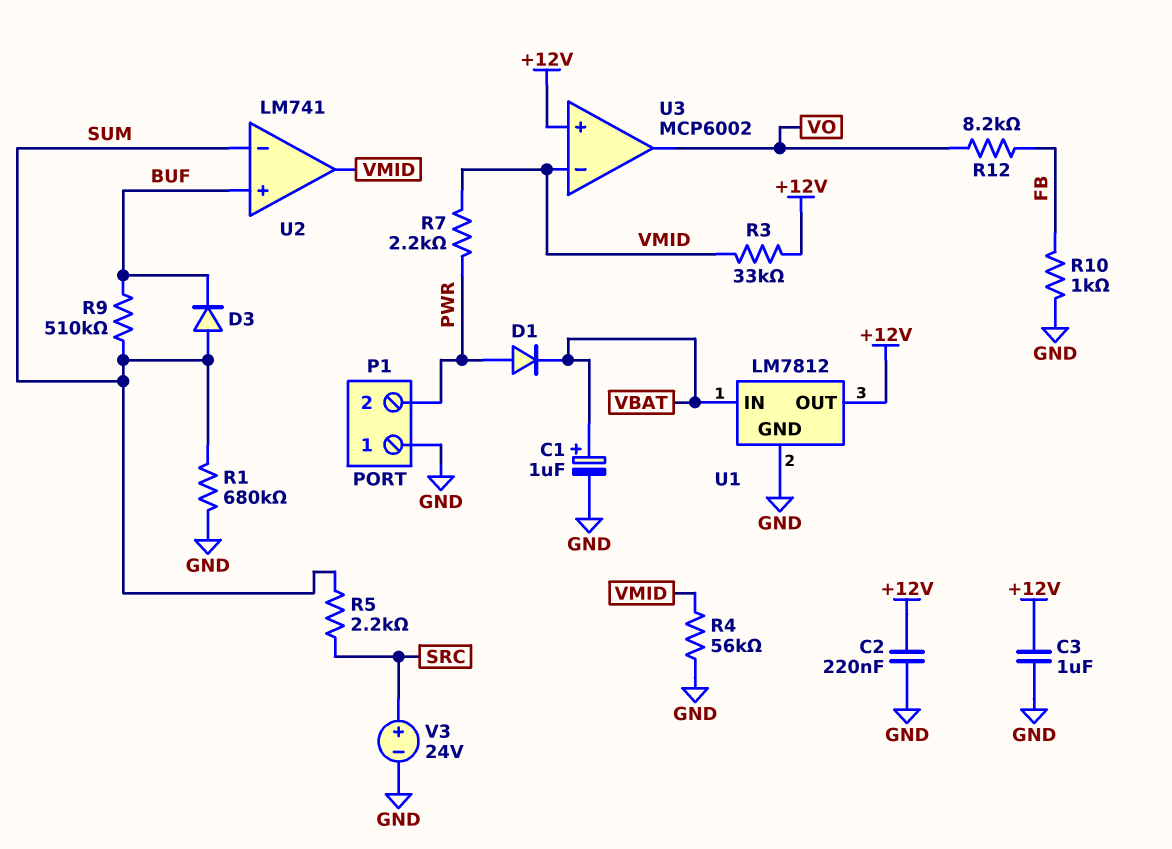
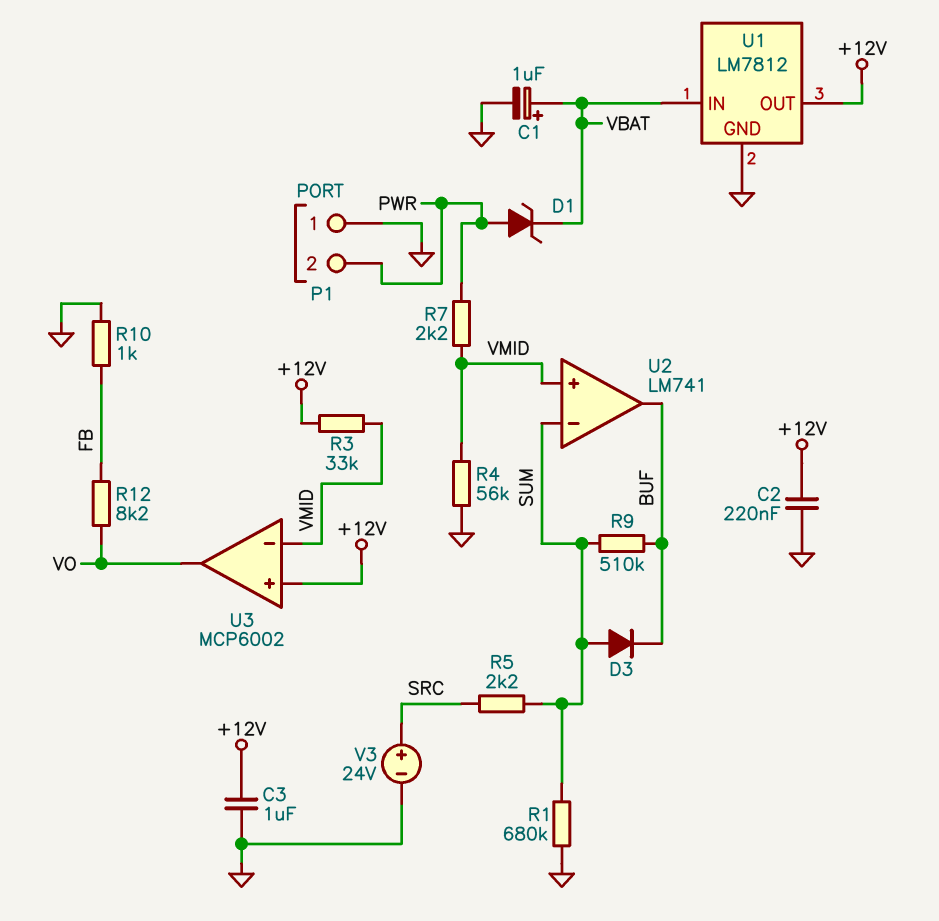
D1: diode (A PWR, K VBAT) -> zener (A PWR, K VBAT)
U2 pin in+: BUF -> VMID
U2 pin out: VMID -> BUF

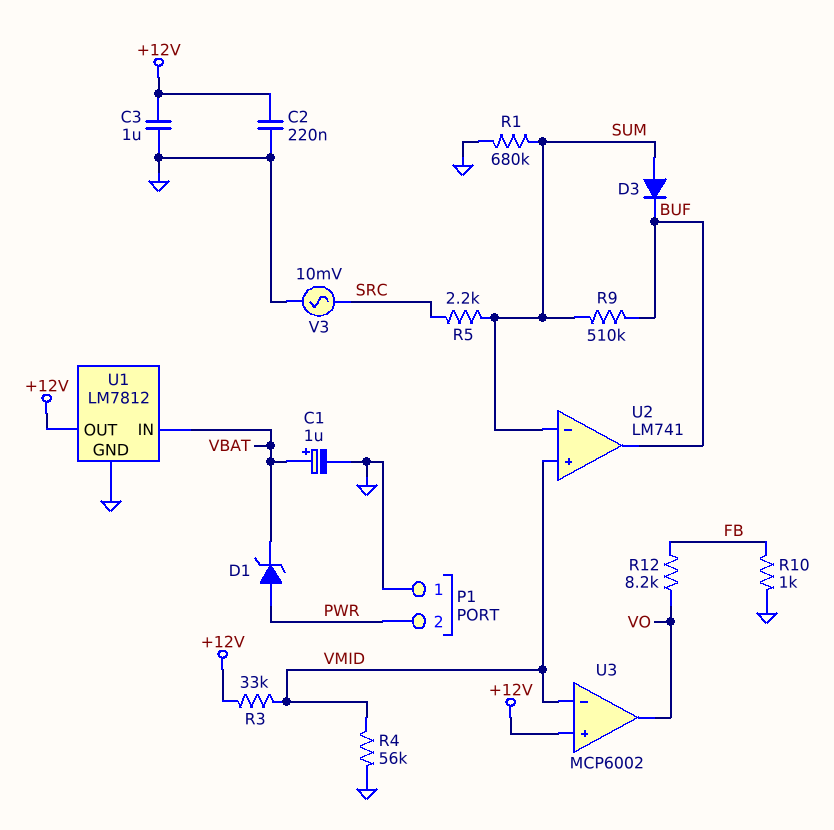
R7: 2.2k (PWR, VMID) -> none
V3: 24V (plus SRC, minus GND) -> AC 10mV (GND, SRC)

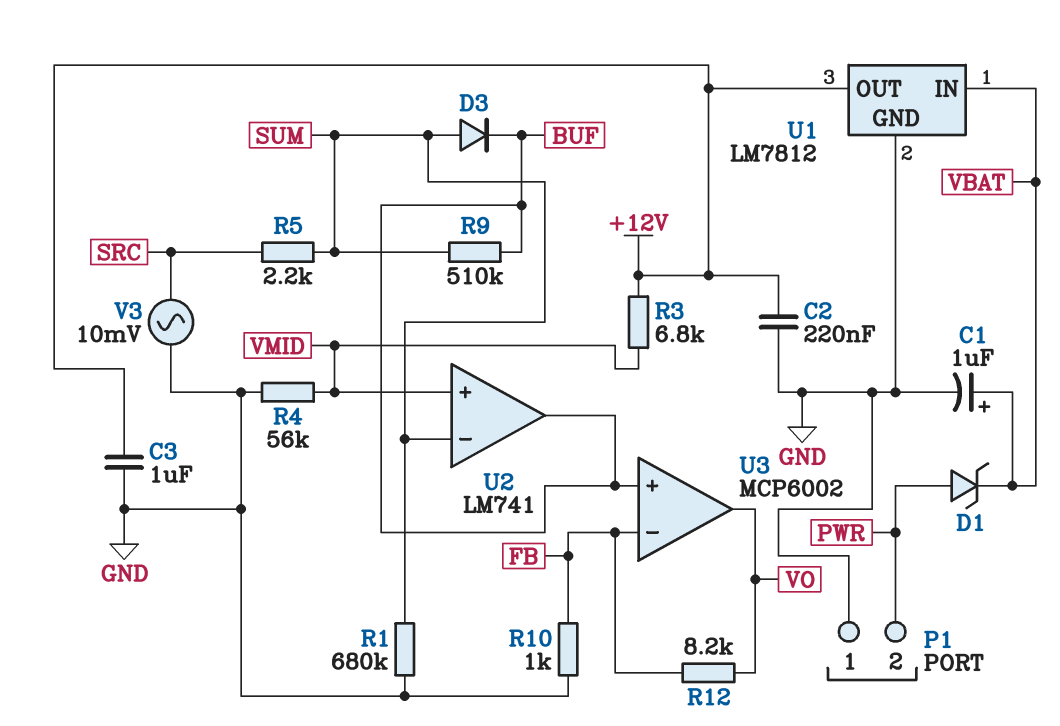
R3: 33k (+12V, VMID) -> 6.8k (+12V, VMID)
U3 pin in+: +12V -> BUF
U3 pin in-: VMID -> FB

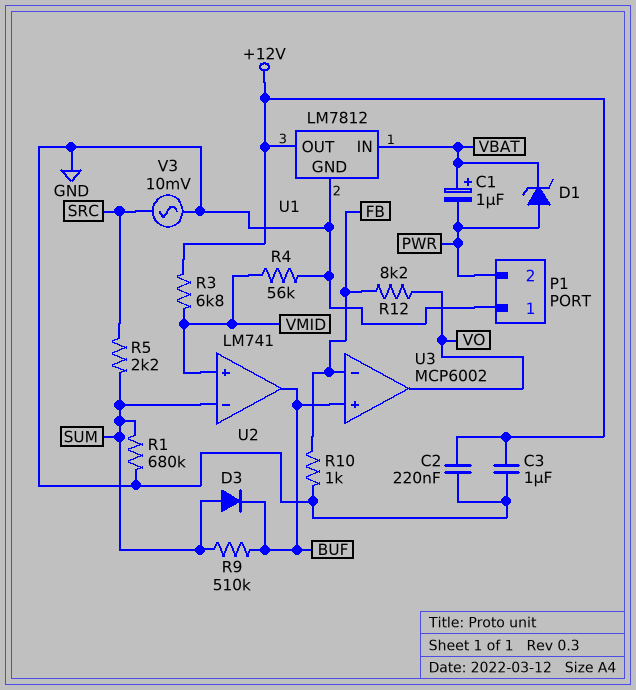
C1: 1uF (plus VBAT, minus GND) -> 1uF (plus VBAT, minus PWR)

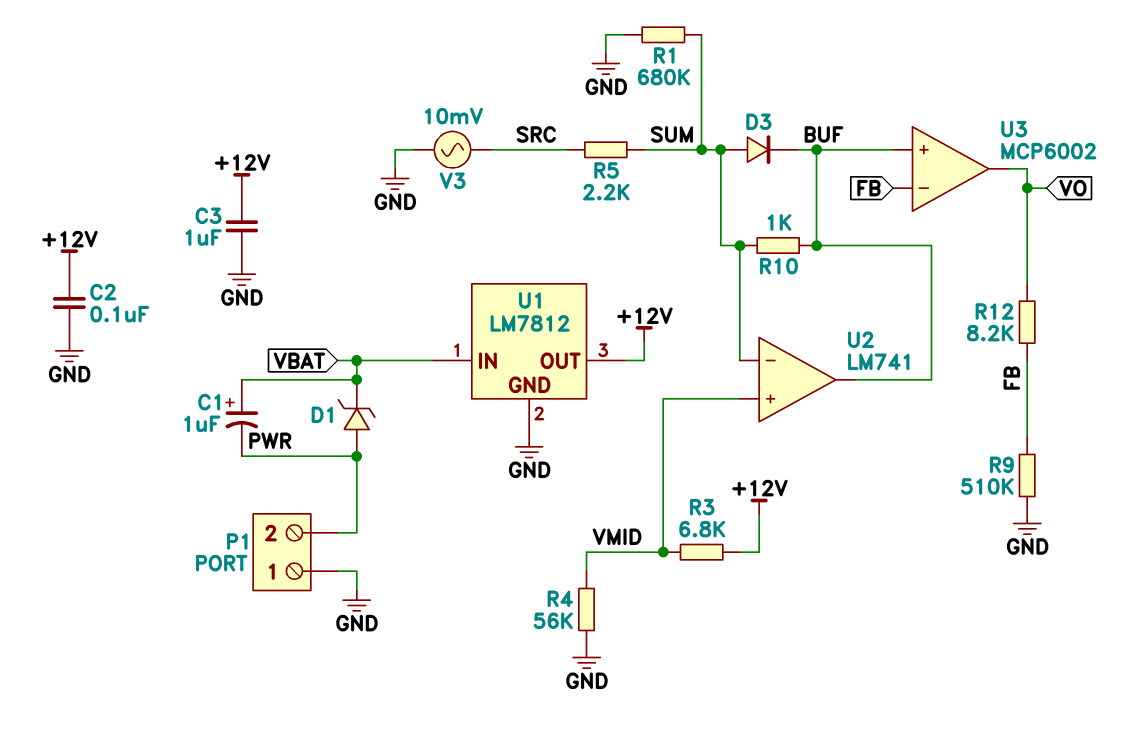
C2: 220nF (+12V, GND) -> 100nF (+12V, GND)
R9: 510k (BUF, SUM) -> 510k (FB, GND)
R10: 1k (FB, GND) -> 1k (BUF, SUM)

